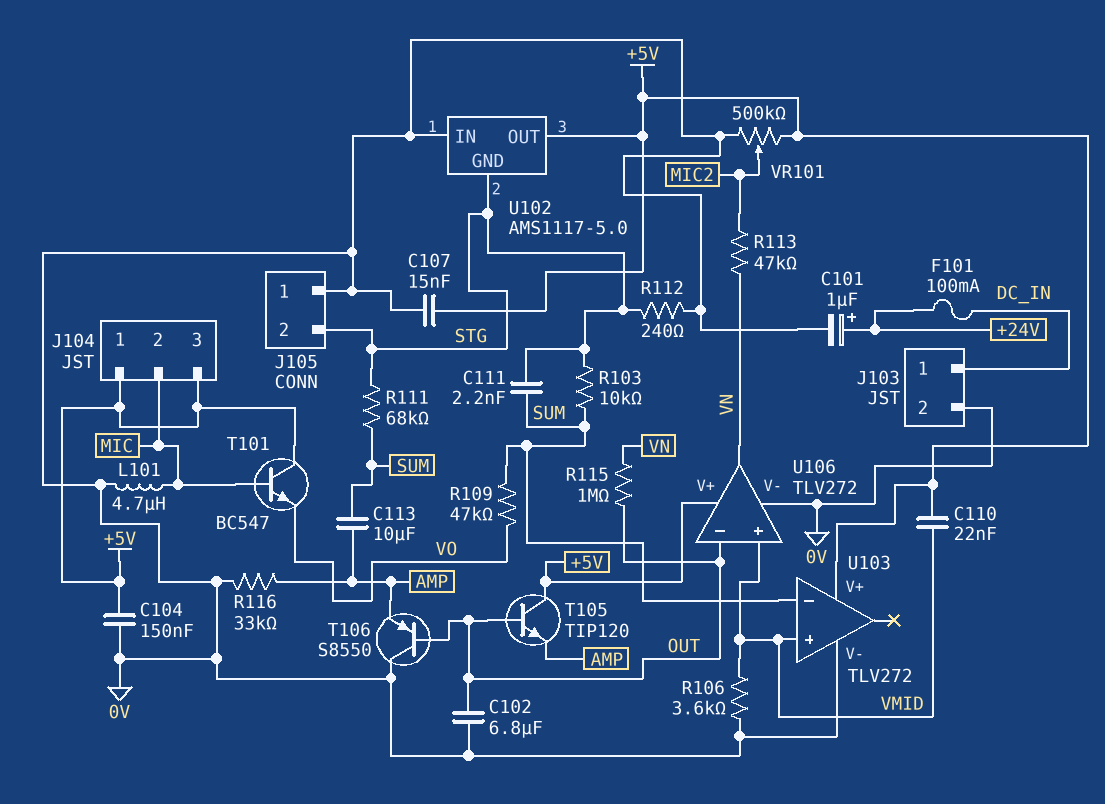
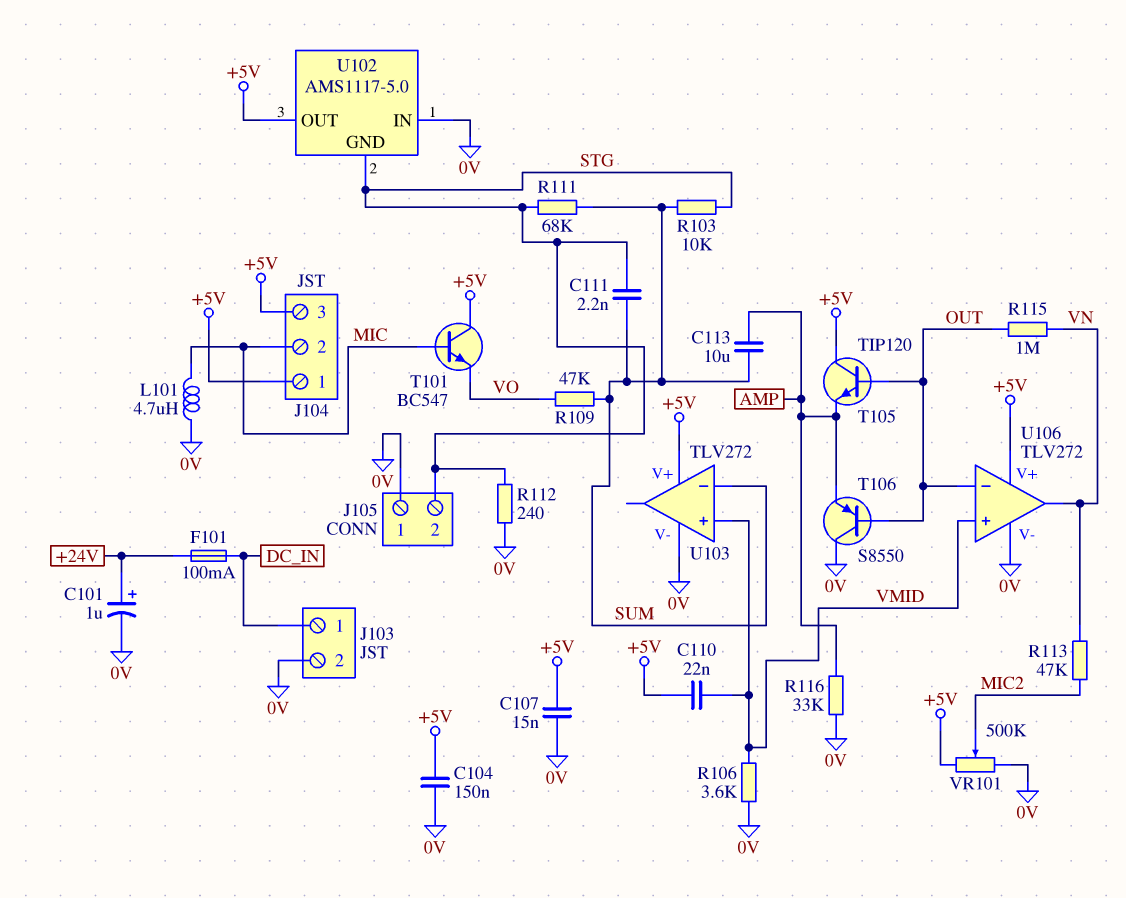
C102: 6.8uF (0V, OUT) -> none

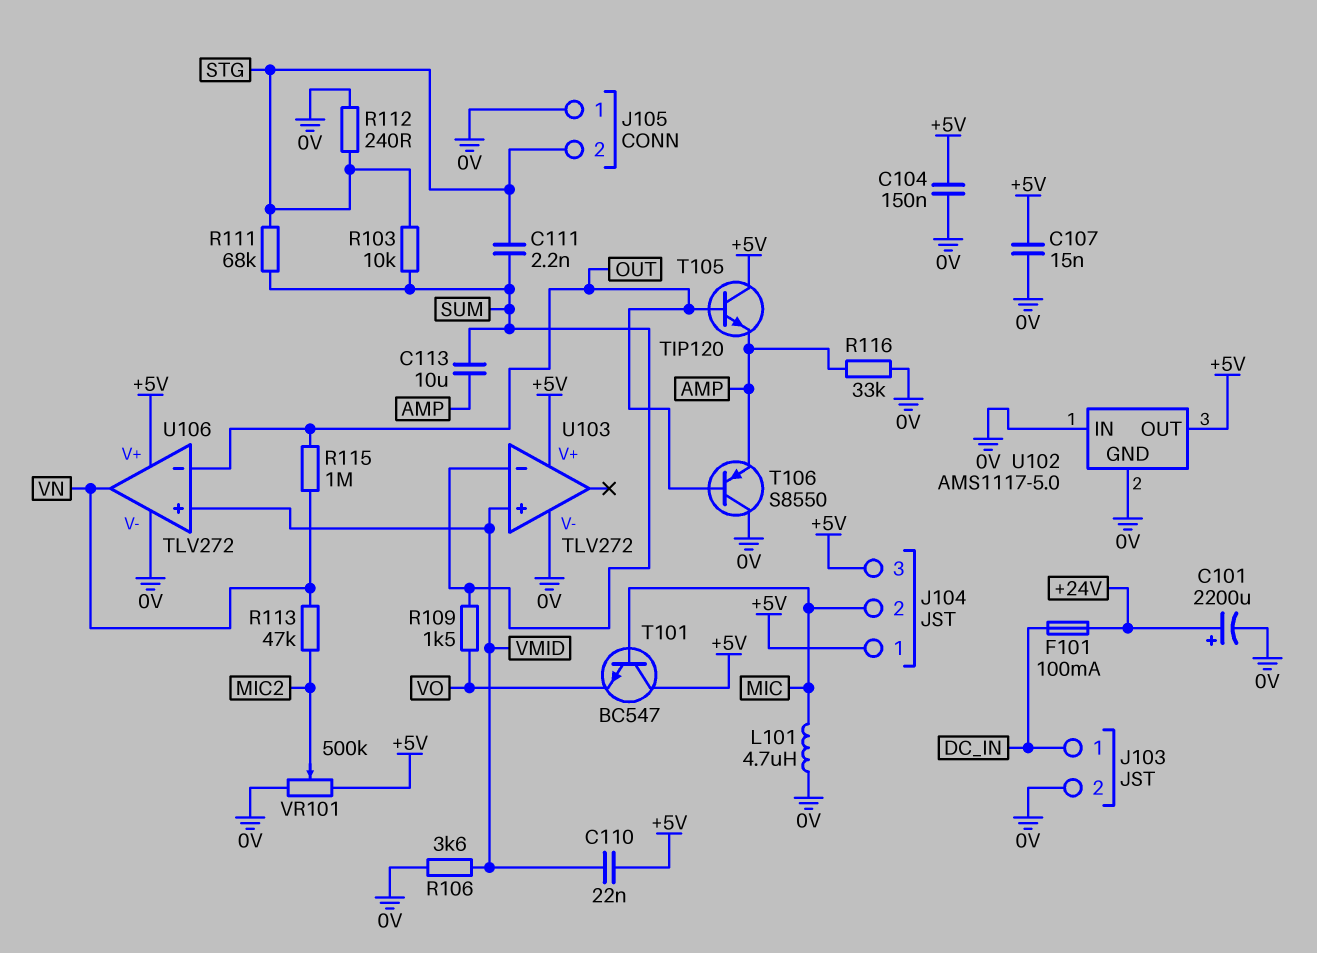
C101: 1uF (plus +24V, minus 0V) -> 2200uF (plus +24V, minus 0V)
R109: 47k (SUM, VO) -> 1.5k (SUM, VO)
U102 pin GND: STG -> 0V

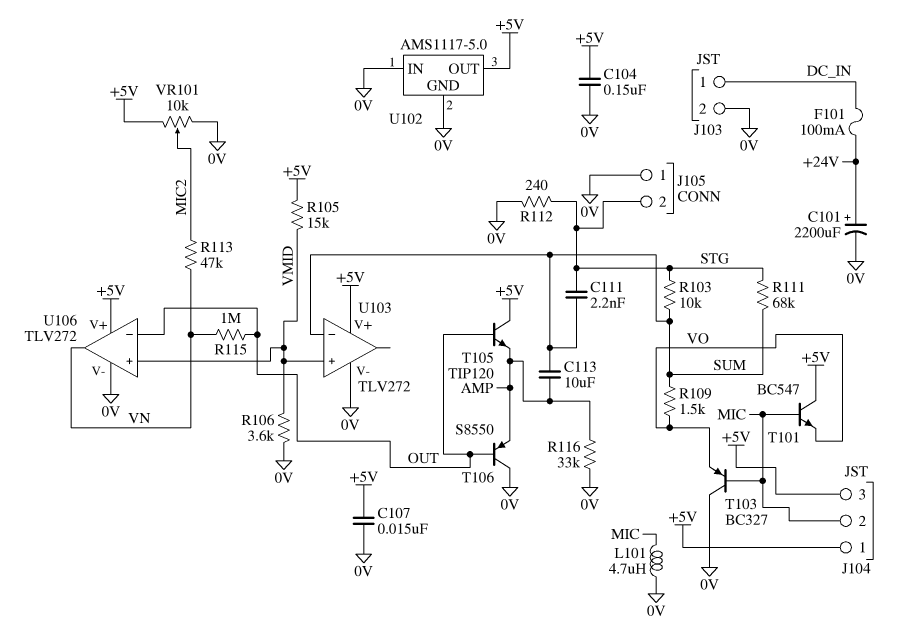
C110: 22nF (+5V, VMID) -> none
R105: none -> 15k (+5V, VMID)
T103: none -> PNP BC327 (B MIC, C 0V, E VO)
VR101: 500k (+5V, 0V, wiper MIC2) -> 10k (+5V, 0V, wiper MIC2)

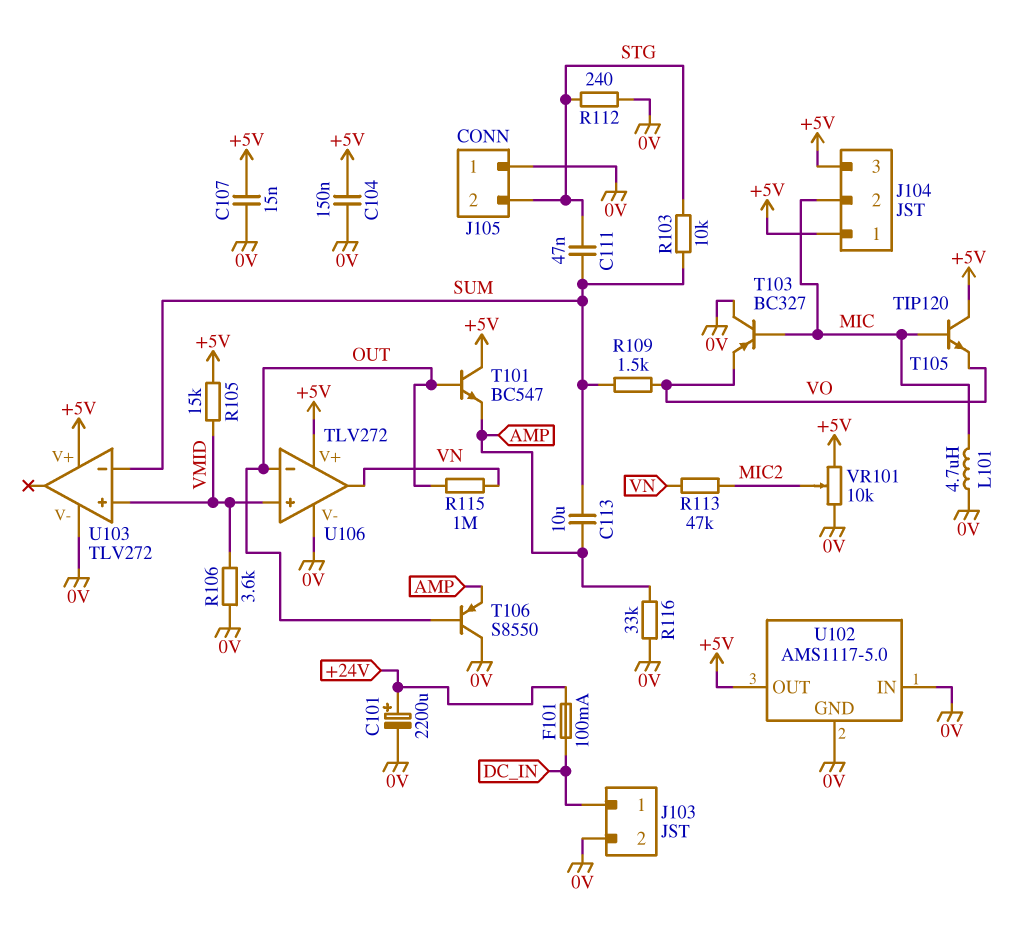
C111: 2.2nF (STG, SUM) -> 47nF (STG, SUM)
R111: 68k (STG, SUM) -> none
T101: NPN BC547 (B MIC, C +5V, E VO) -> NPN BC547 (B OUT, C +5V, E AMP)
T105: NPN TIP120 (B OUT, C +5V, E AMP) -> NPN TIP120 (B MIC, C +5V, E VO)

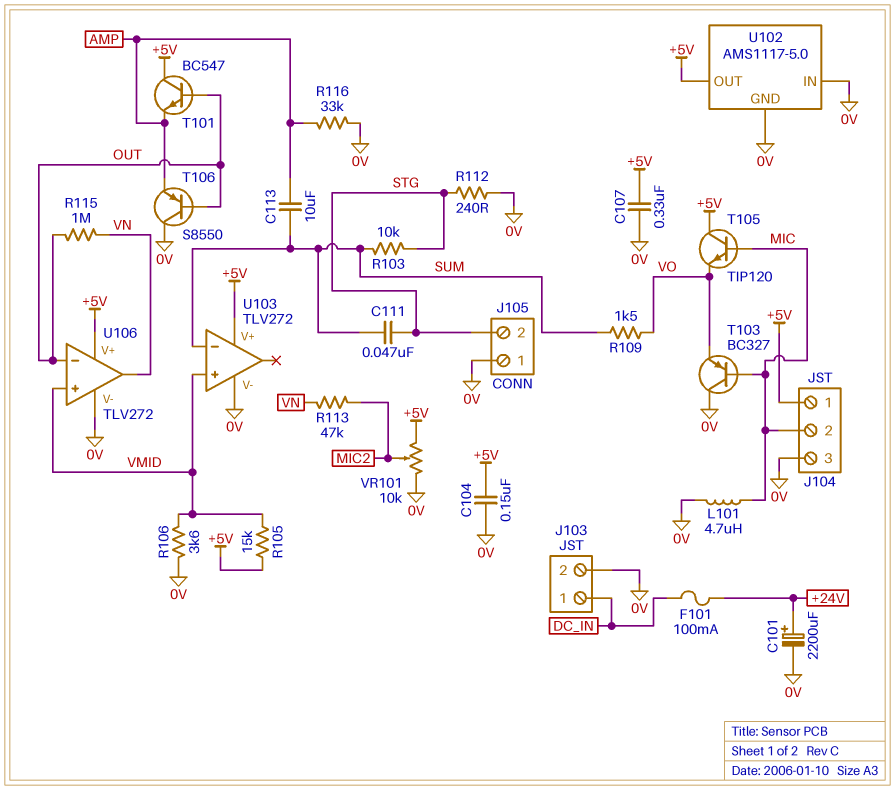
C107: 15nF (+5V, 0V) -> 330nF (+5V, 0V)
J104 pin 3: +5V -> 0V

